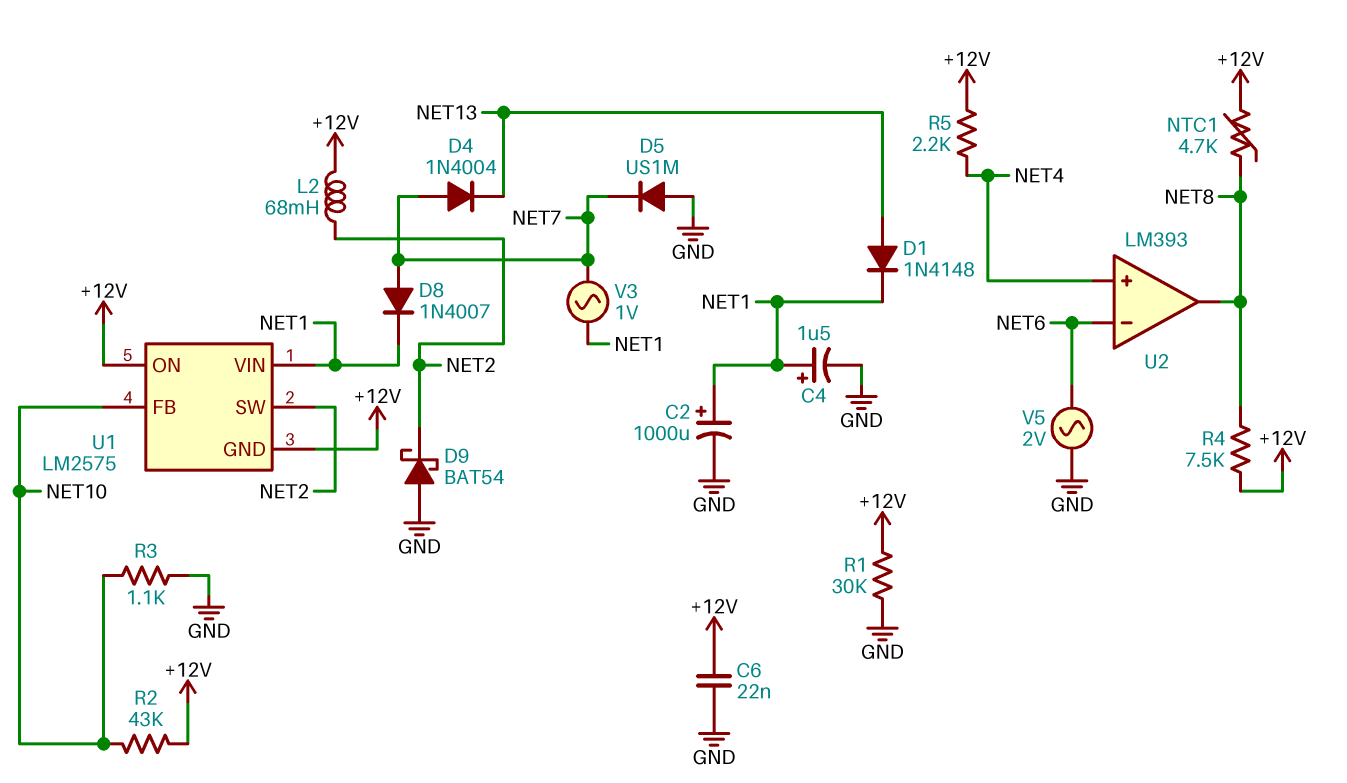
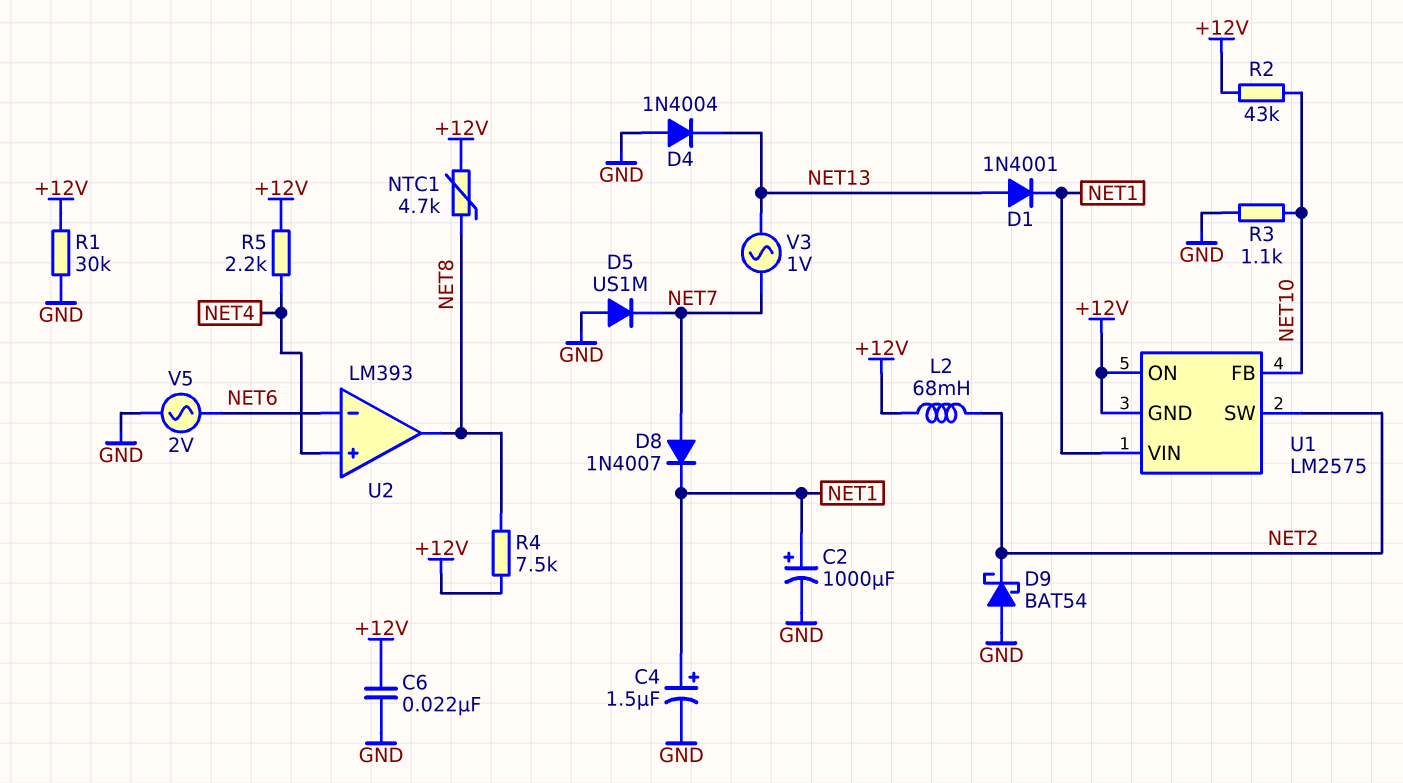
D1: diode 1N4148 (A NET13, K NET1) -> diode 1N4001 (A NET13, K NET1)
D4: diode 1N4004 (A NET7, K NET13) -> diode 1N4004 (A GND, K NET13)
V3: AC 1V (NET1, NET7) -> AC 1V (NET7, NET13)

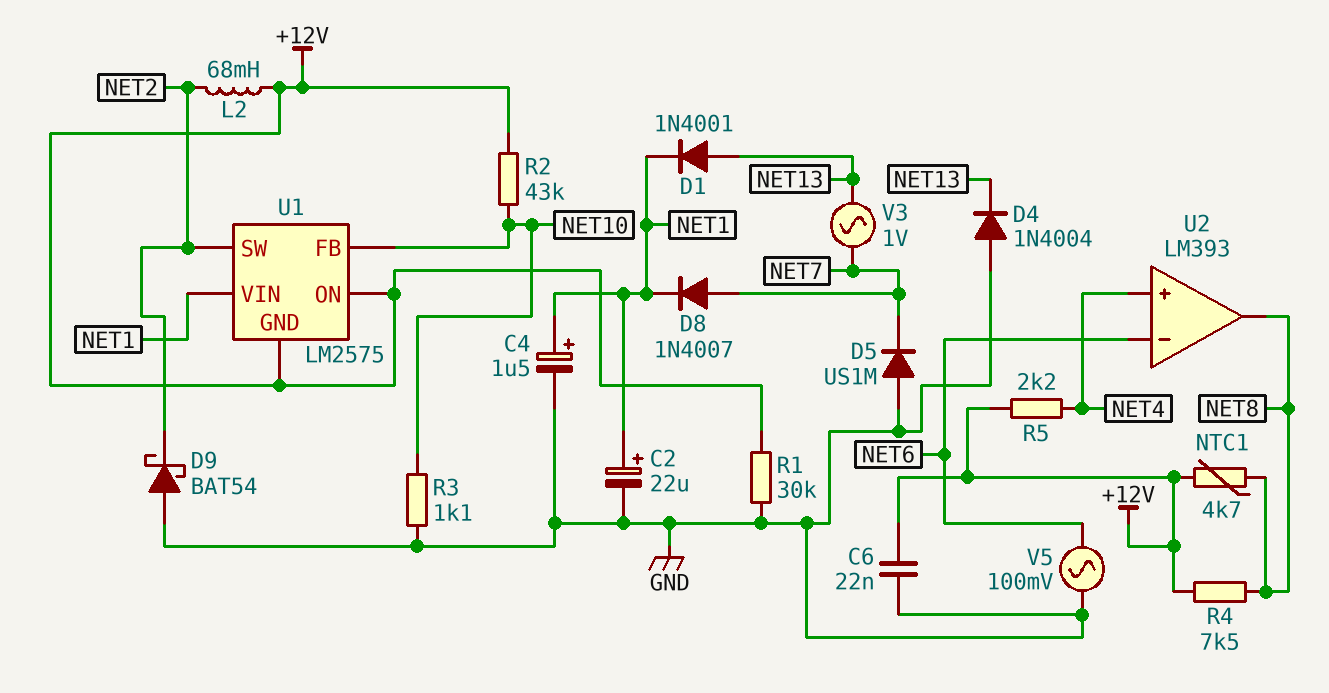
C2: 1000uF (plus NET1, minus GND) -> 22uF (plus NET1, minus GND)
V5: AC 2V (GND, NET6) -> AC 100mV (GND, NET6)

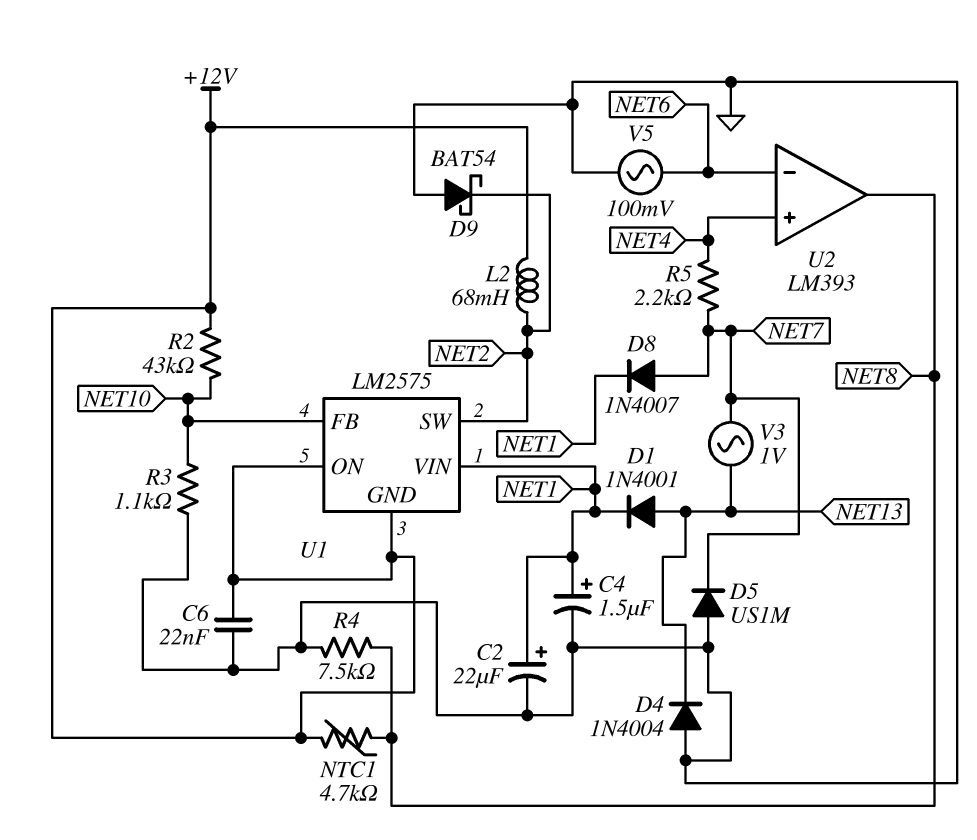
R1: 30k (+12V, GND) -> none
R4: 7.5k (+12V, NET8) -> 7.5k (GND, NET8)
R5: 2.2k (+12V, NET4) -> 2.2k (NET4, NET7)

